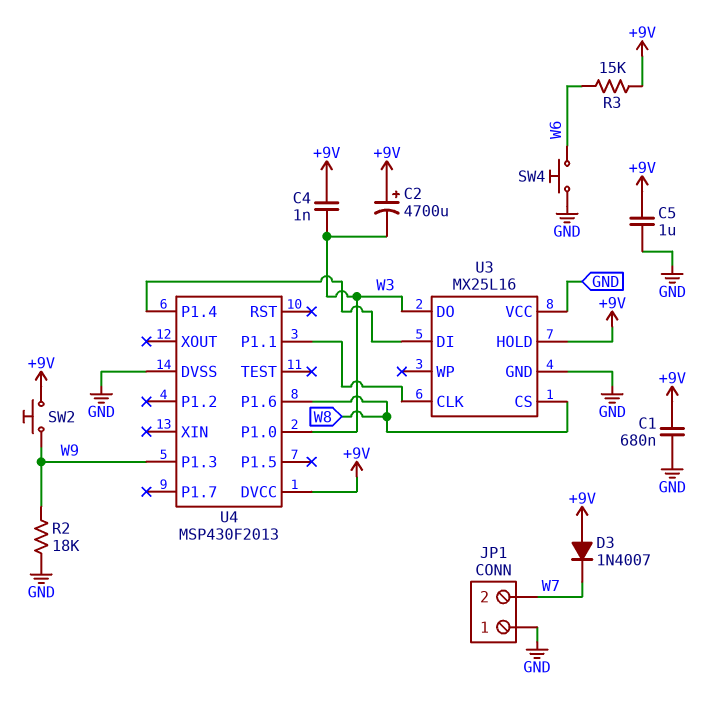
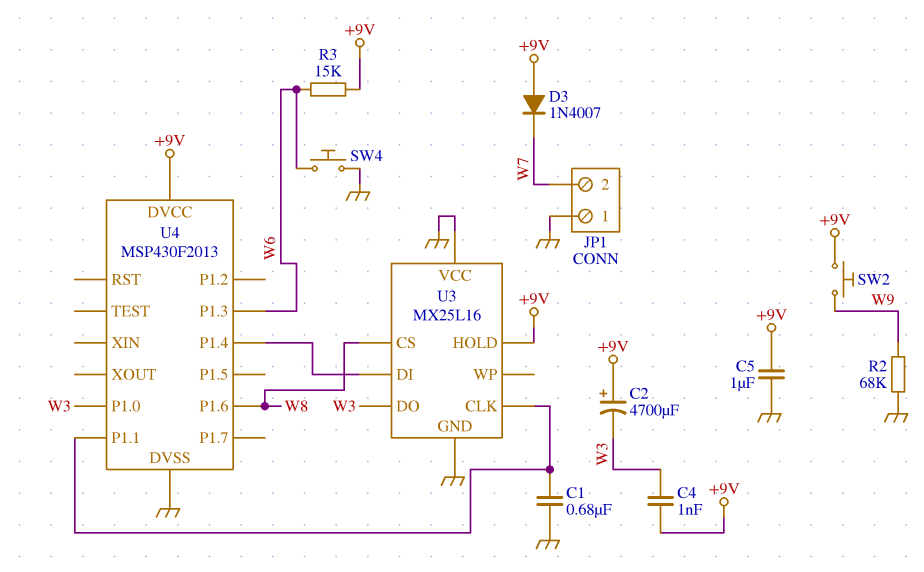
C1: 680nF (+9V, GND) -> 680nF (GND, U3/CLK)
R2: 18k (GND, W9) -> 68k (GND, W9)
U4 pin P1.3: W9 -> W6

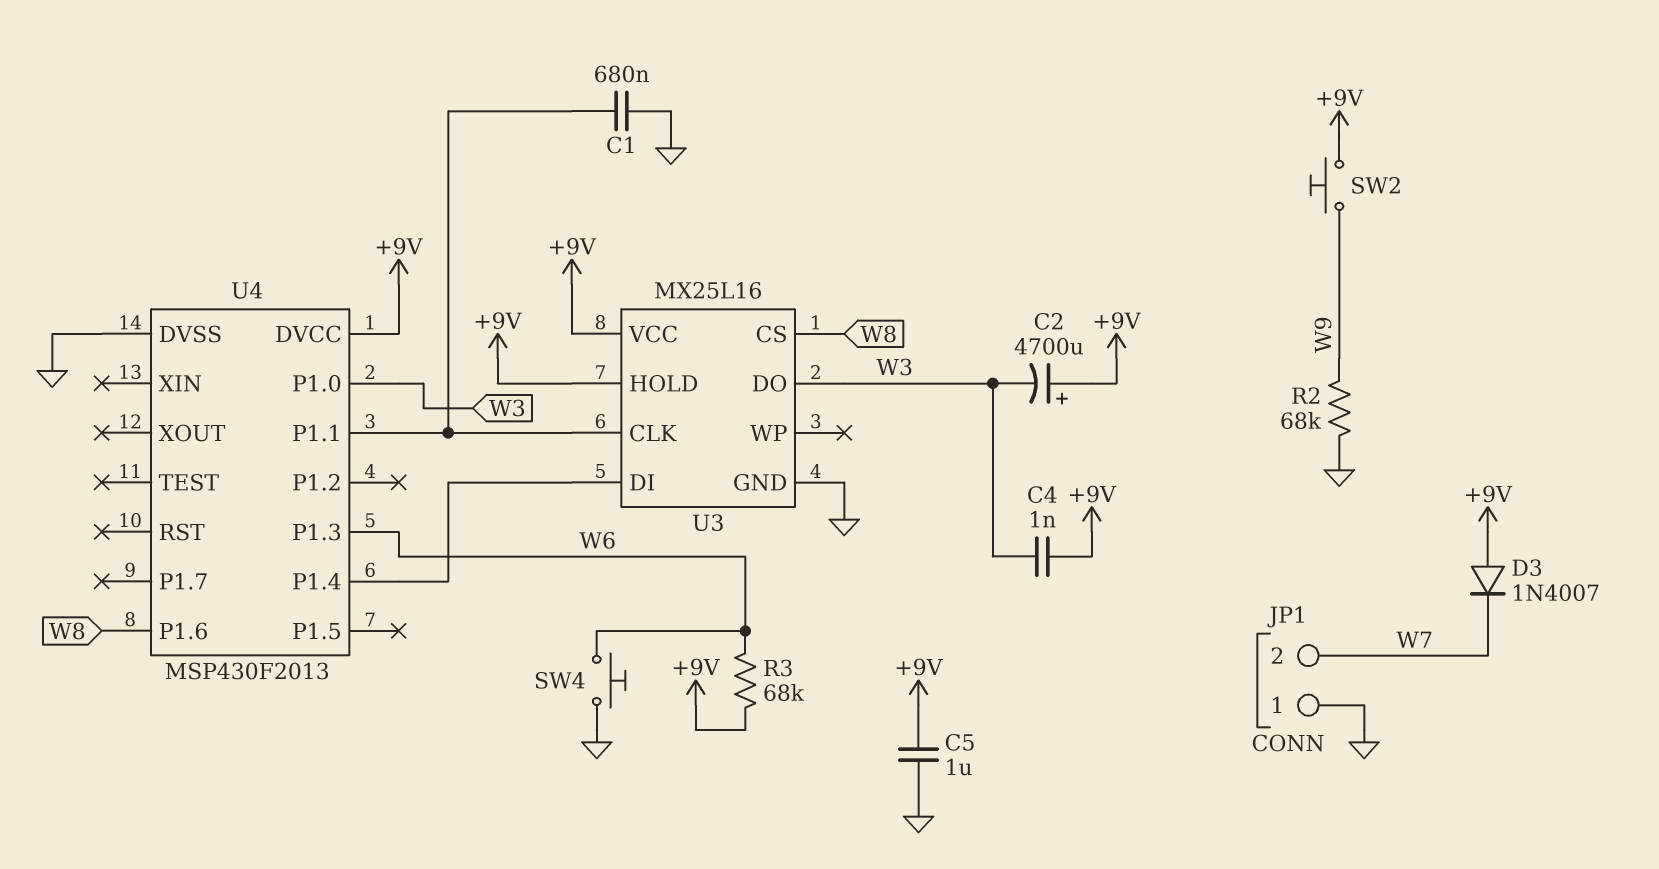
R3: 15k (+9V, W6) -> 68k (+9V, W6)
U3 pin VCC: GND -> +9V

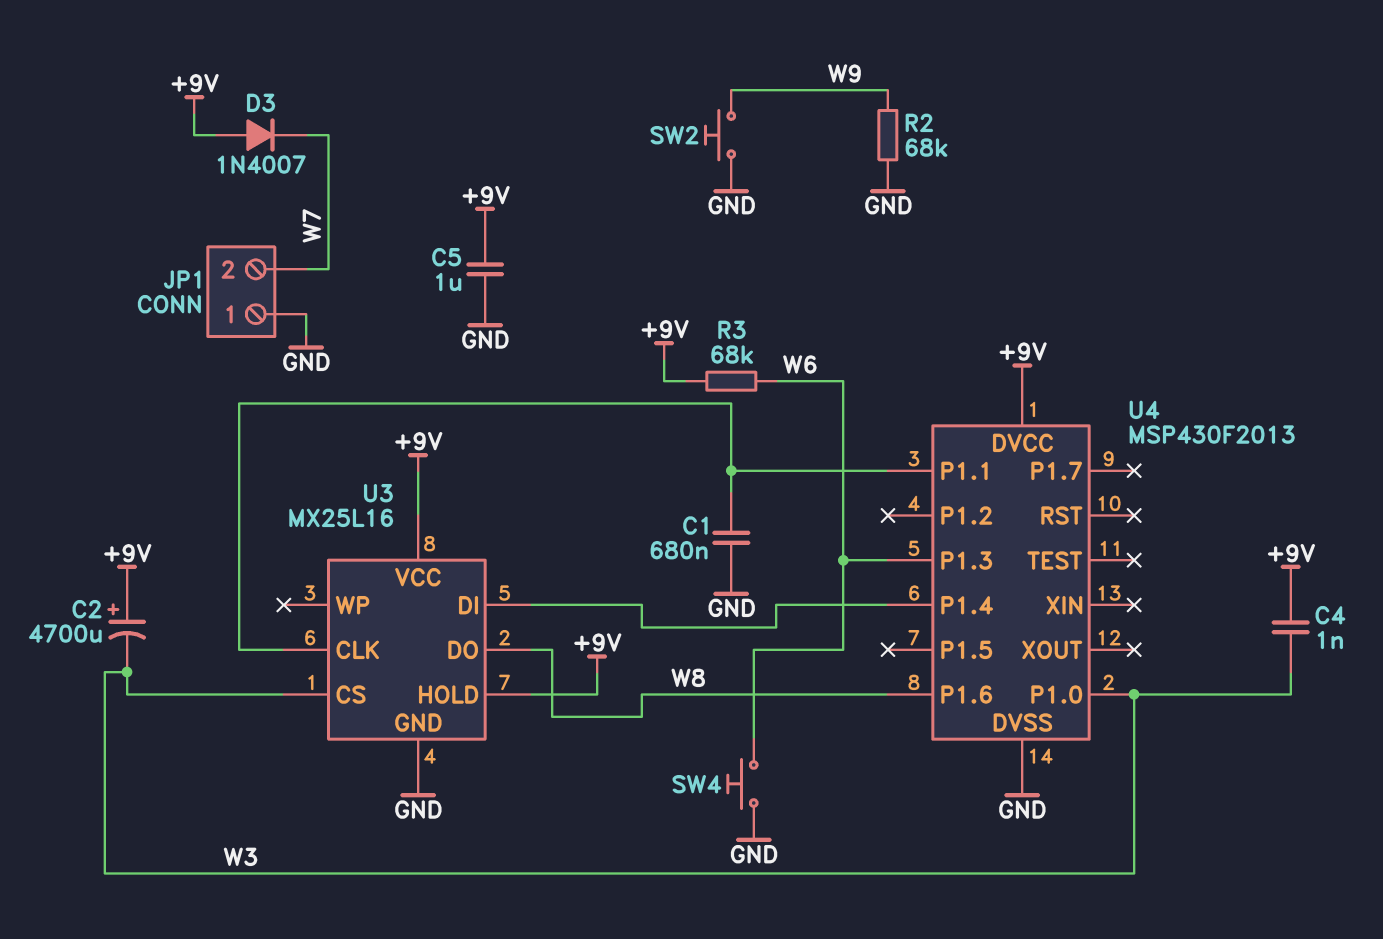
SW2: button (+9V, W9) -> button (GND, W9)
U3 pin CS: W8 -> W3
U3 pin DO: W3 -> W8

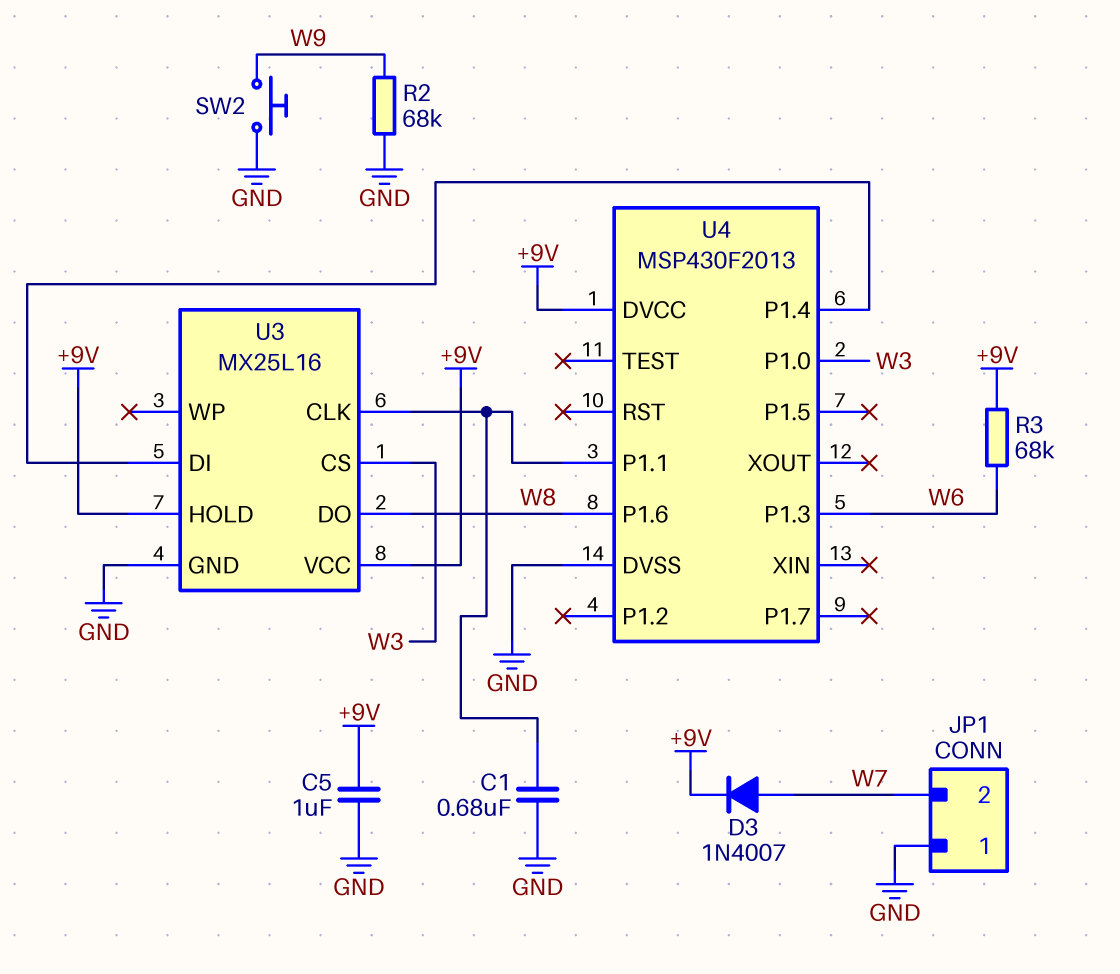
C2: 4700uF (plus +9V, minus W3) -> none
C4: 1nF (+9V, W3) -> none
D3: diode 1N4007 (A +9V, K W7) -> diode 1N4007 (A W7, K +9V)
SW4: button (GND, W6) -> none

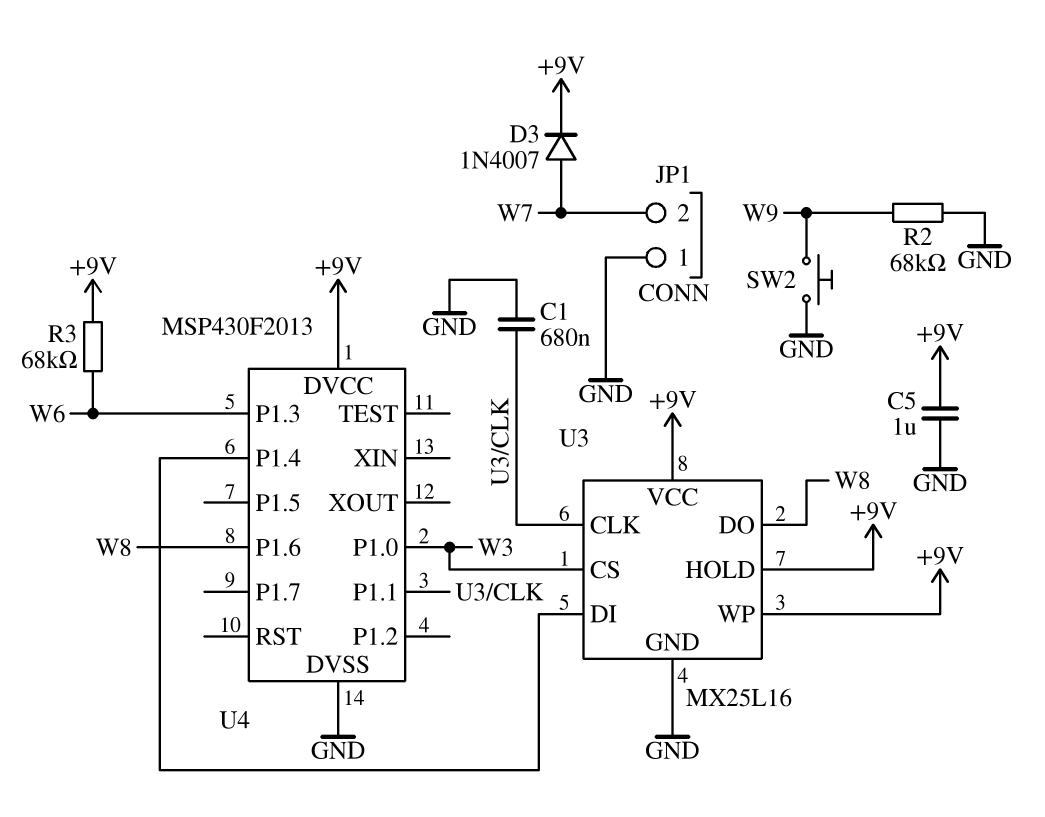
U3 pin WP: none -> +9V

